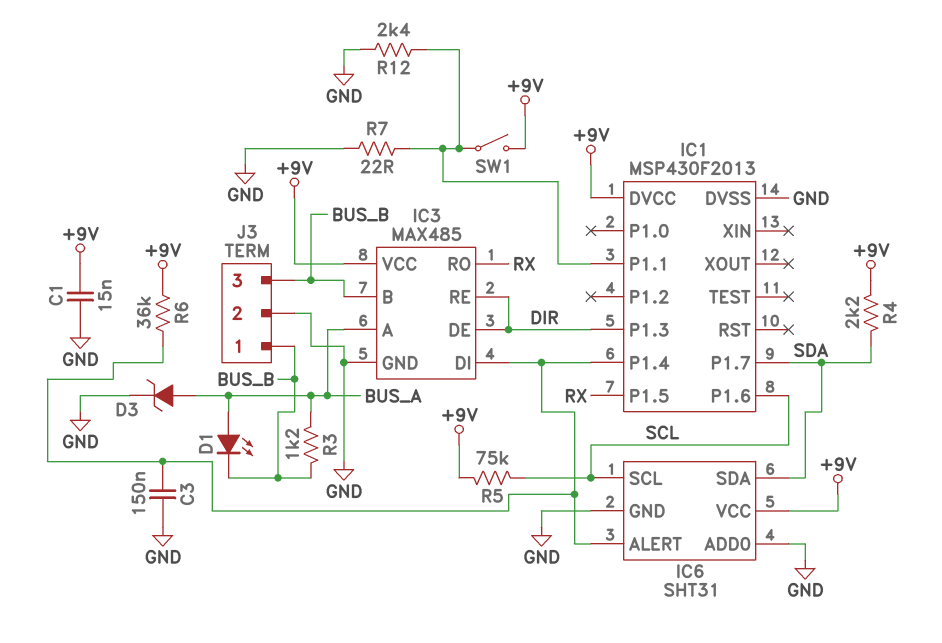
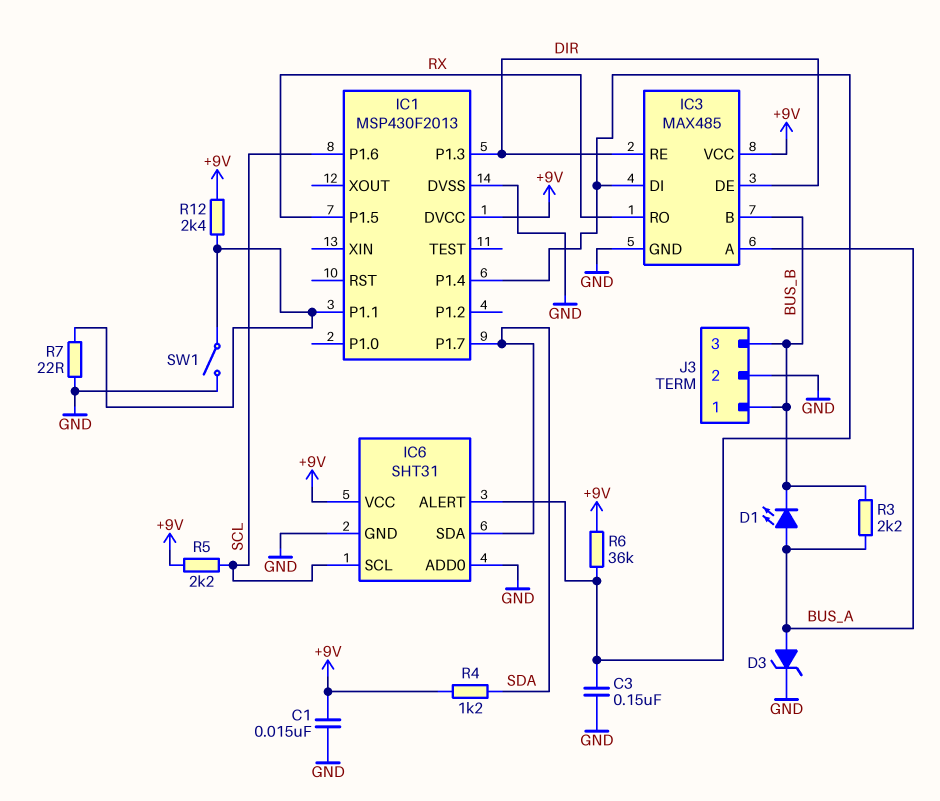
R3: 1.2k (BUS_A, BUS_B) -> 2.2k (BUS_A, BUS_B)
R4: 2.2k (+9V, SDA) -> 1.2k (+9V, SDA)
R5: 75k (+9V, SCL) -> 2.2k (+9V, SCL)
R12: 2.4k (GND, IC1/P1.1) -> 2.4k (+9V, IC1/P1.1)
SW1: switch (+9V, IC1/P1.1) -> switch (GND, IC1/P1.1)

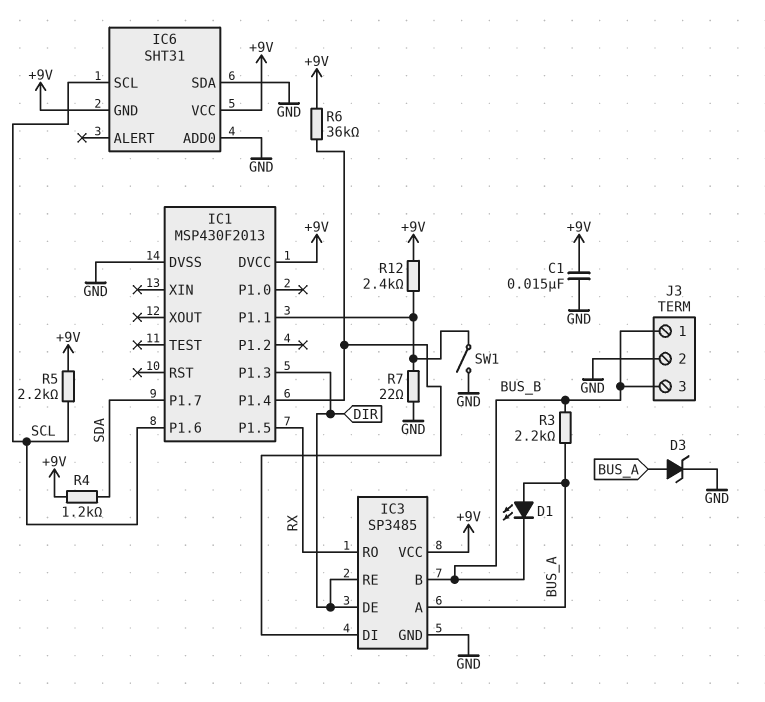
C3: 150nF (GND, IC1/P1.4) -> none
IC3: MAX485 -> SP3485
IC6 pin ALERT: IC1/P1.4 -> none
IC6 pin GND: GND -> +9V
IC6 pin SDA: SDA -> GND

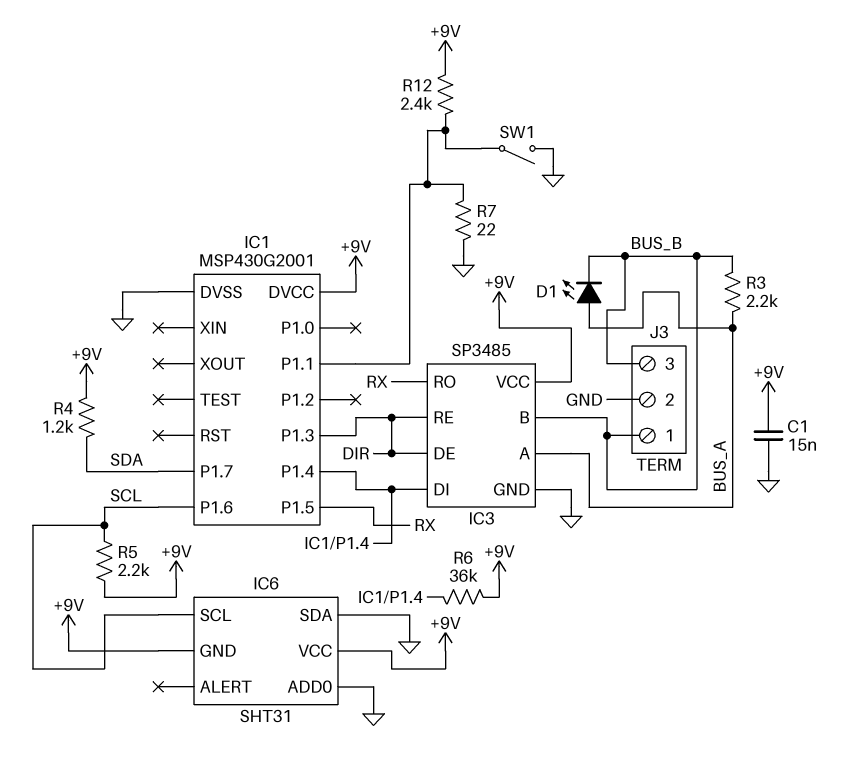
D3: zener (A BUS_A, K GND) -> none
IC1: MSP430F2013 -> MSP430G2001

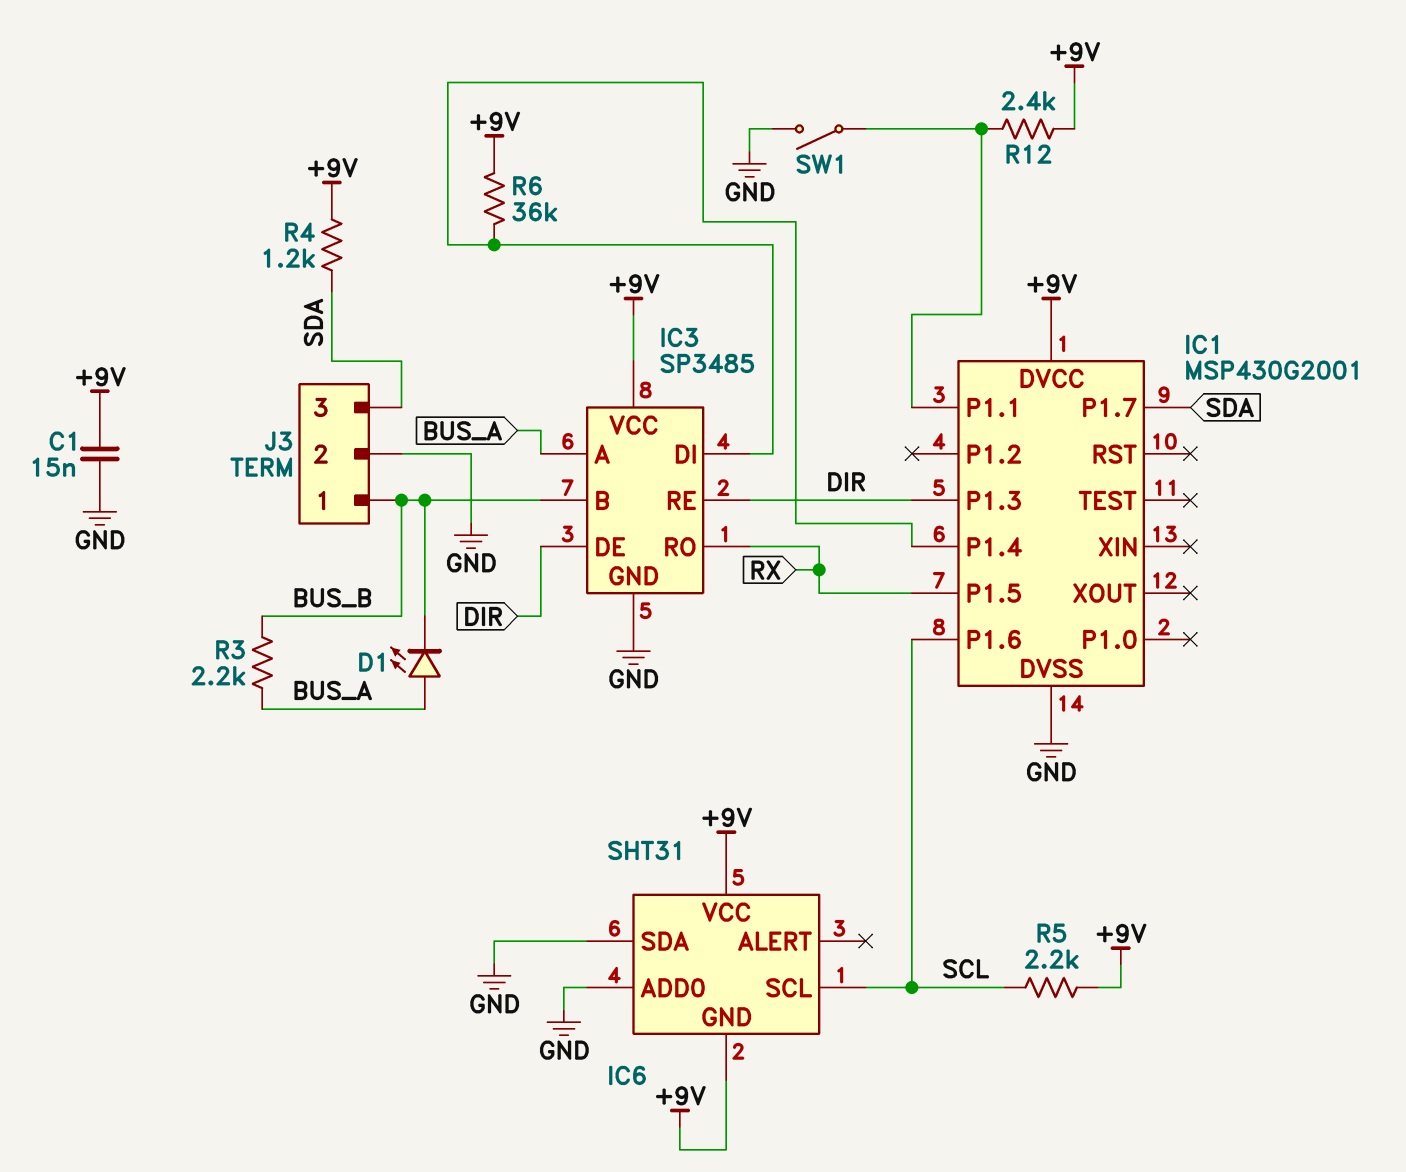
J3 pin 3: BUS_B -> SDA
R7: 22 (GND, IC1/P1.1) -> none

